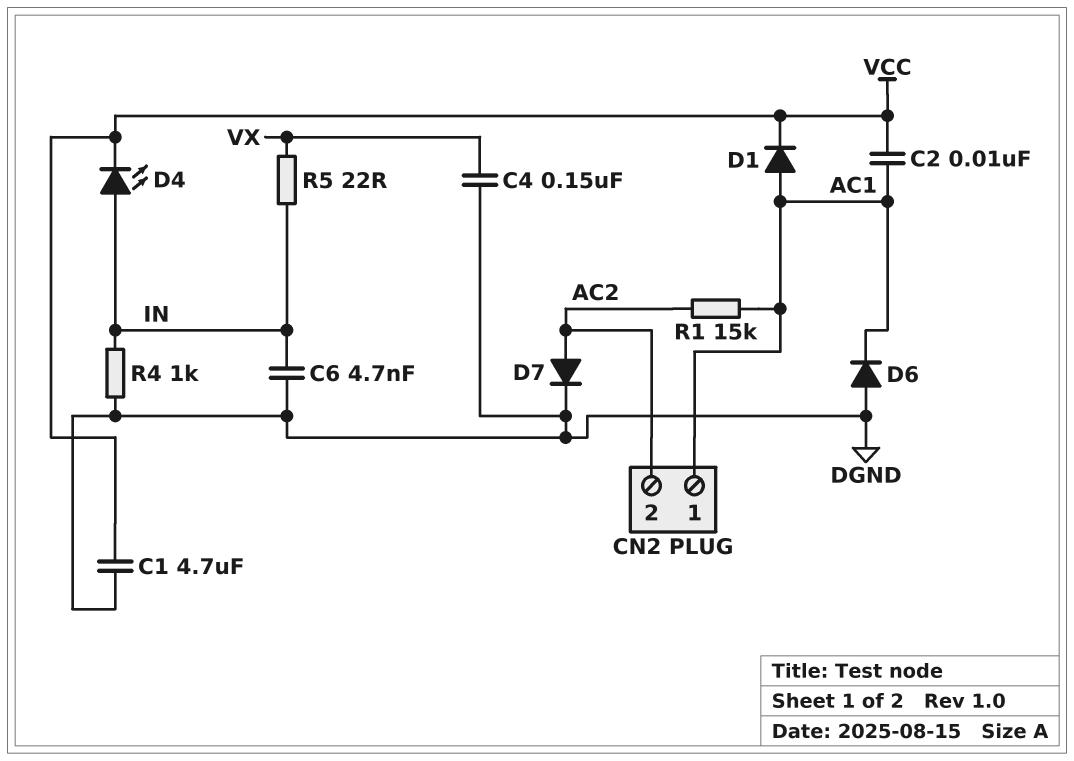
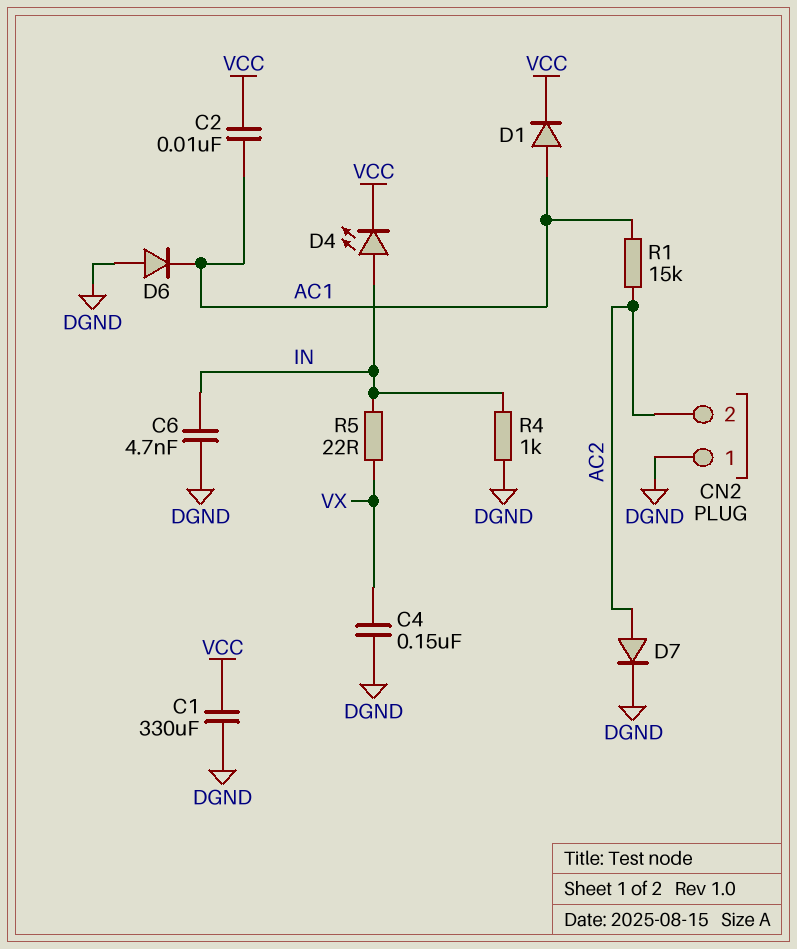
C1: 4.7uF (DGND, VCC) -> 330uF (DGND, VCC)
CN2 pin 1: AC1 -> DGND

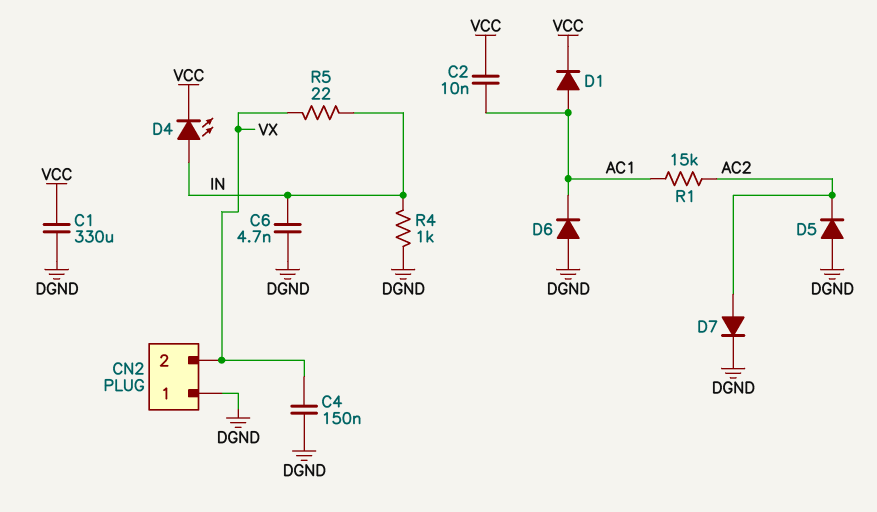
CN2 pin 2: AC2 -> VX
D5: none -> diode (A DGND, K AC2)

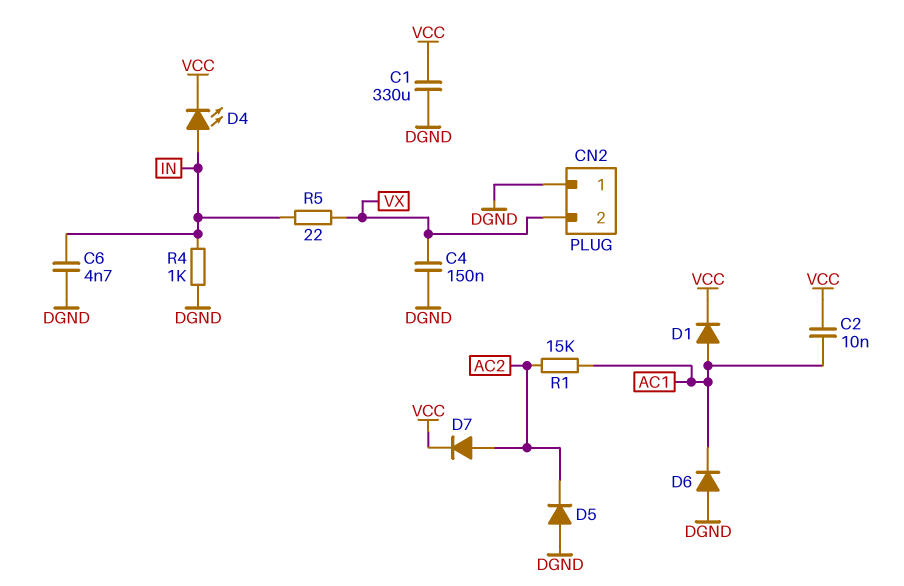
D7: diode (A AC2, K DGND) -> diode (A AC2, K VCC)

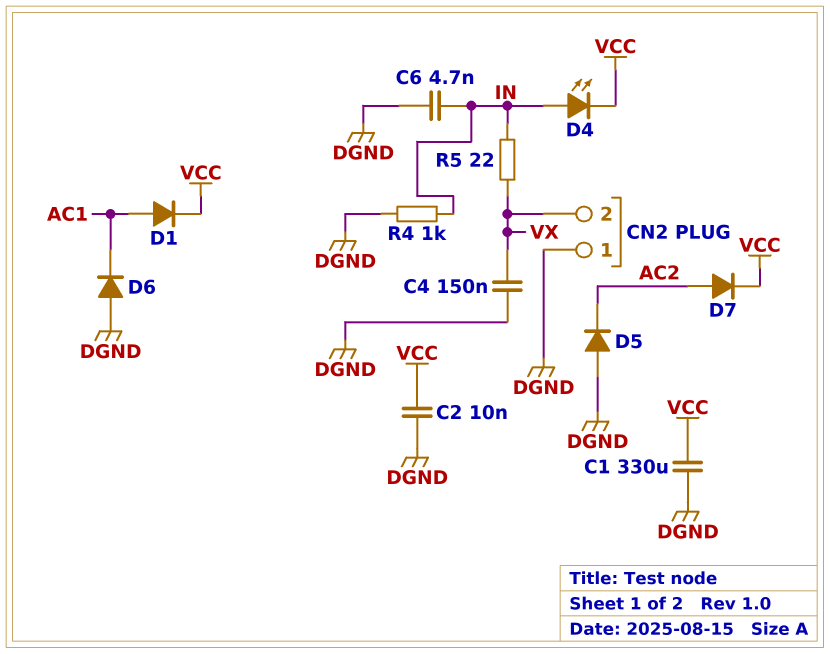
C2: 10nF (AC1, VCC) -> 10nF (DGND, VCC)
R1: 15k (AC1, AC2) -> none

